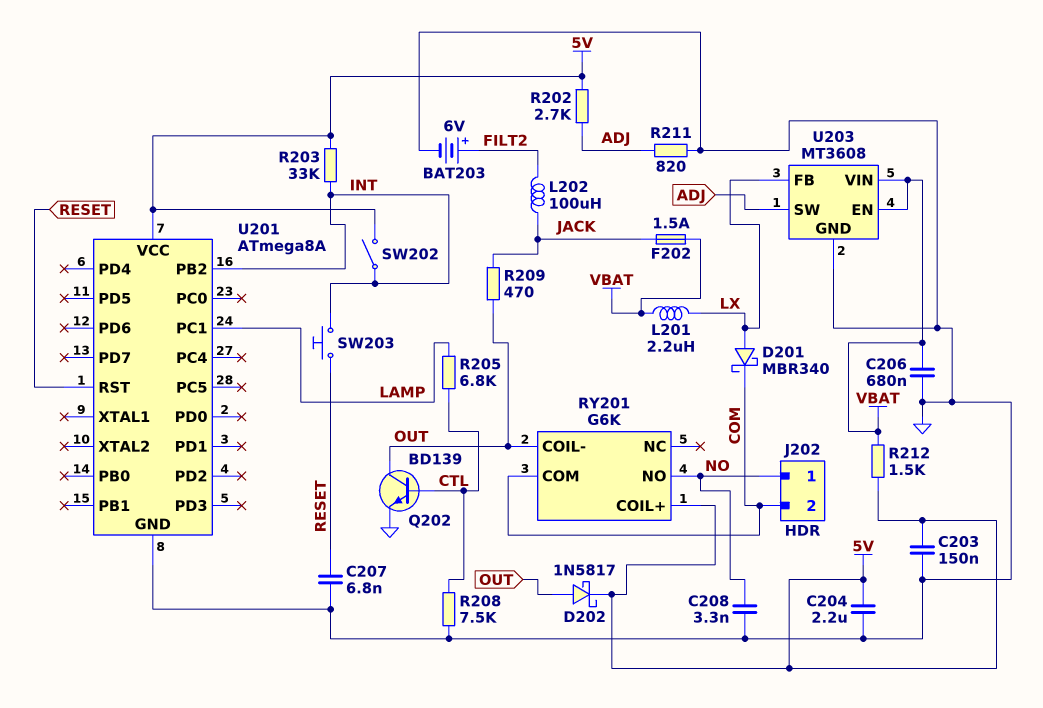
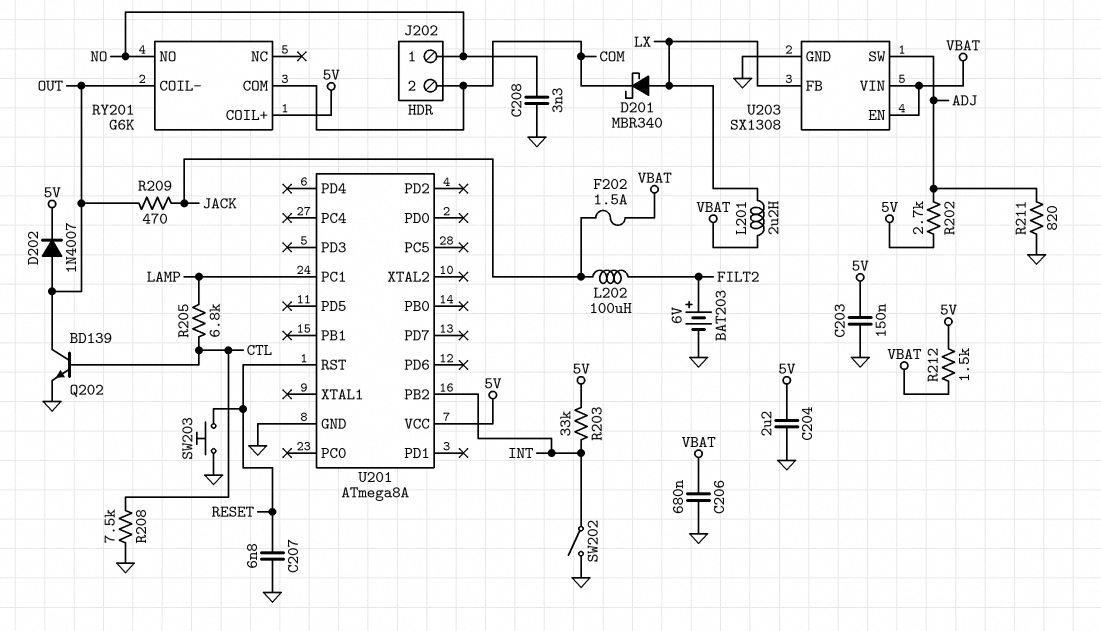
D202: schottky 1N5817 (A OUT, K 5V) -> diode 1N4007 (A OUT, K 5V)
SW202: switch (5V, INT) -> switch (GND, INT)
SW203: button (INT, RESET) -> button (GND, RESET)
U203: MT3608 -> SX1308

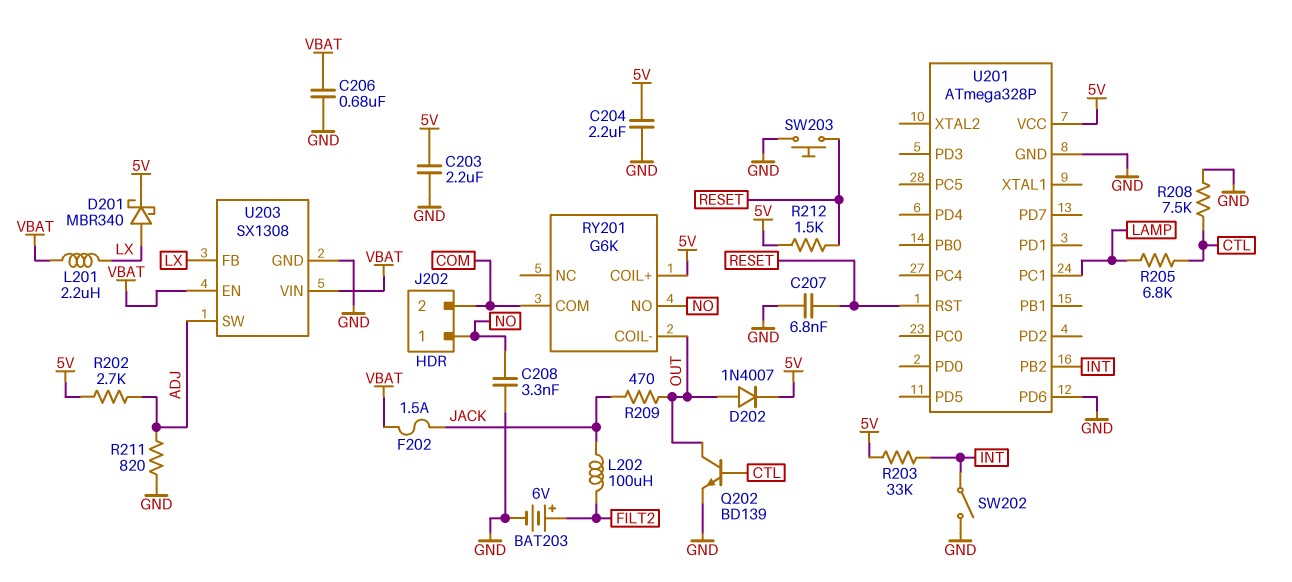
C203: 150nF (5V, GND) -> 2.2uF (5V, GND)
D201: schottky MBR340 (A LX, K COM) -> schottky MBR340 (A LX, K 5V)
R212: 1.5k (5V, VBAT) -> 1.5k (5V, RESET)
U201: ATmega8A -> ATmega328P
U201 pin PD6: none -> GND

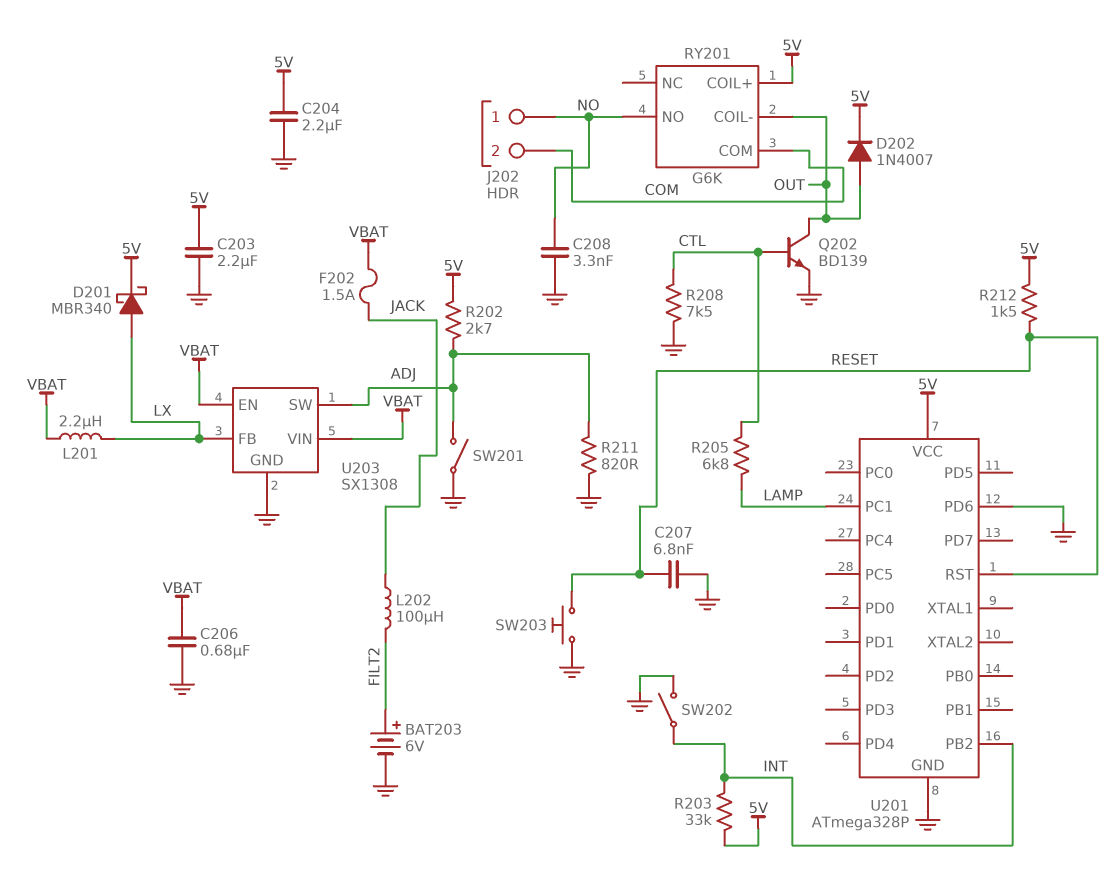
R209: 470 (JACK, OUT) -> none
SW201: none -> switch (ADJ, GND)

